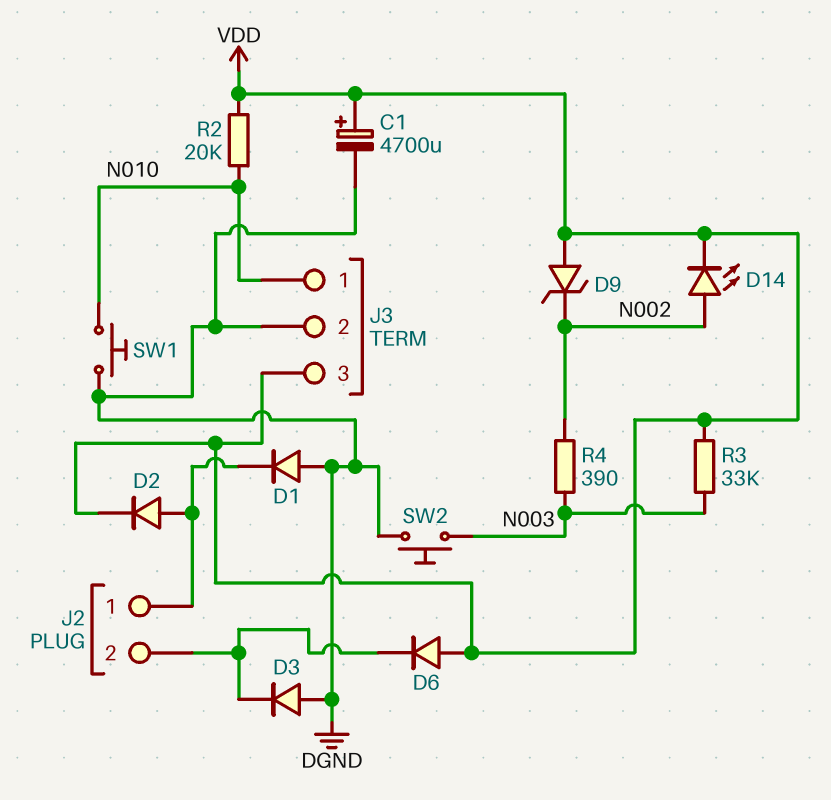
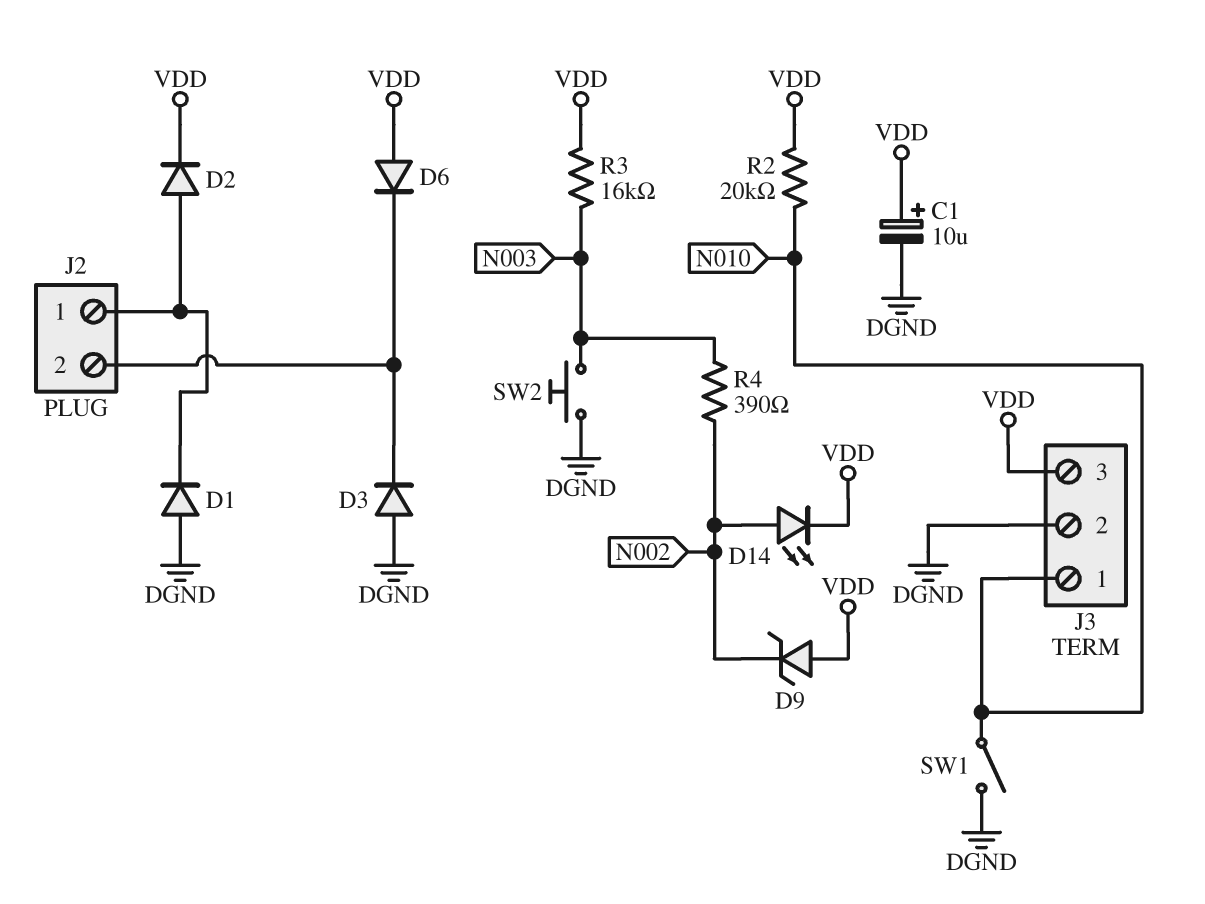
C1: 4700uF (plus VDD, minus DGND) -> 10uF (plus VDD, minus DGND)
R3: 33k (N003, VDD) -> 16k (N003, VDD)
SW1: button (DGND, N010) -> switch (DGND, N010)

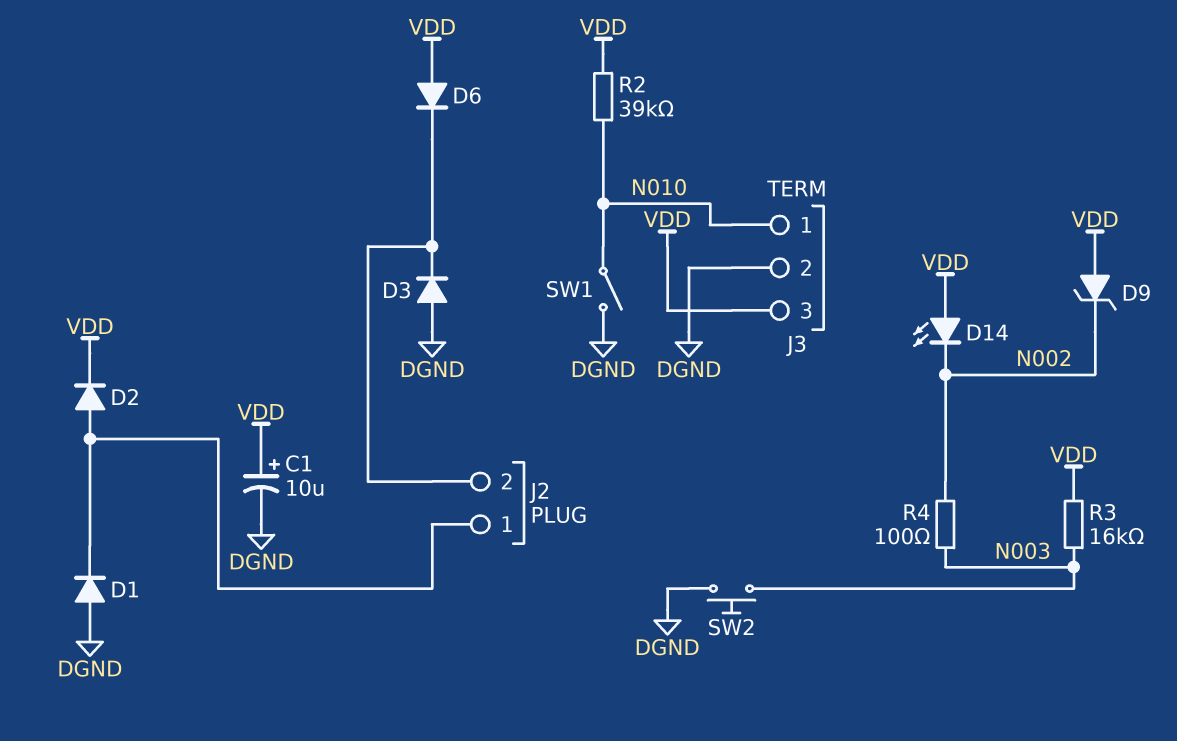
D14: LED (A N002, K VDD) -> LED (A VDD, K N002)
R2: 20k (N010, VDD) -> 39k (N010, VDD)
R4: 390 (N002, N003) -> 100 (N002, N003)

